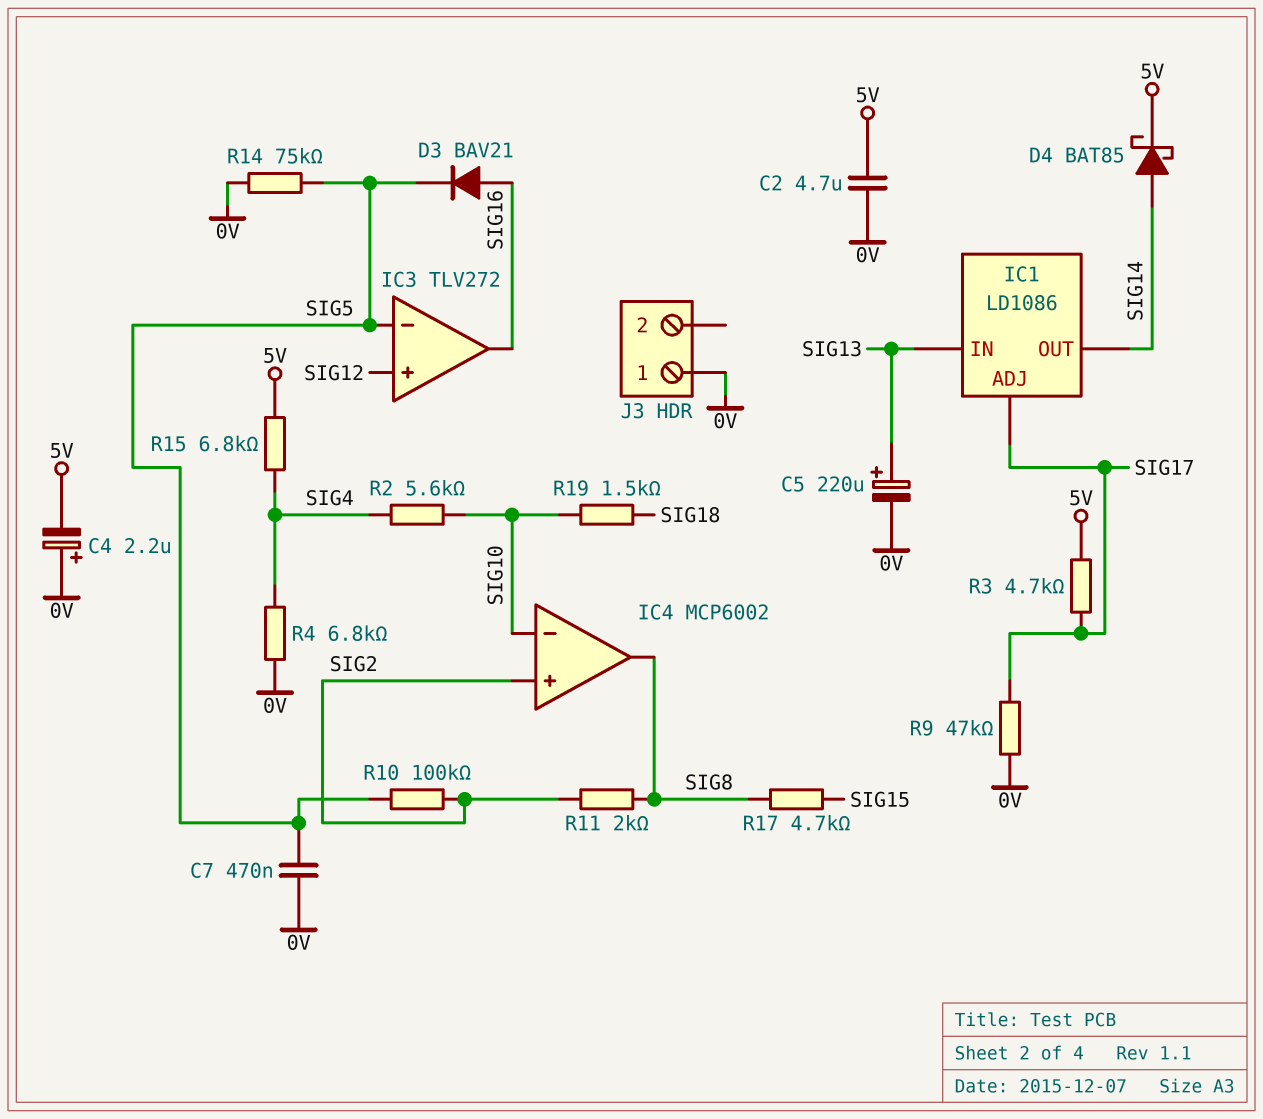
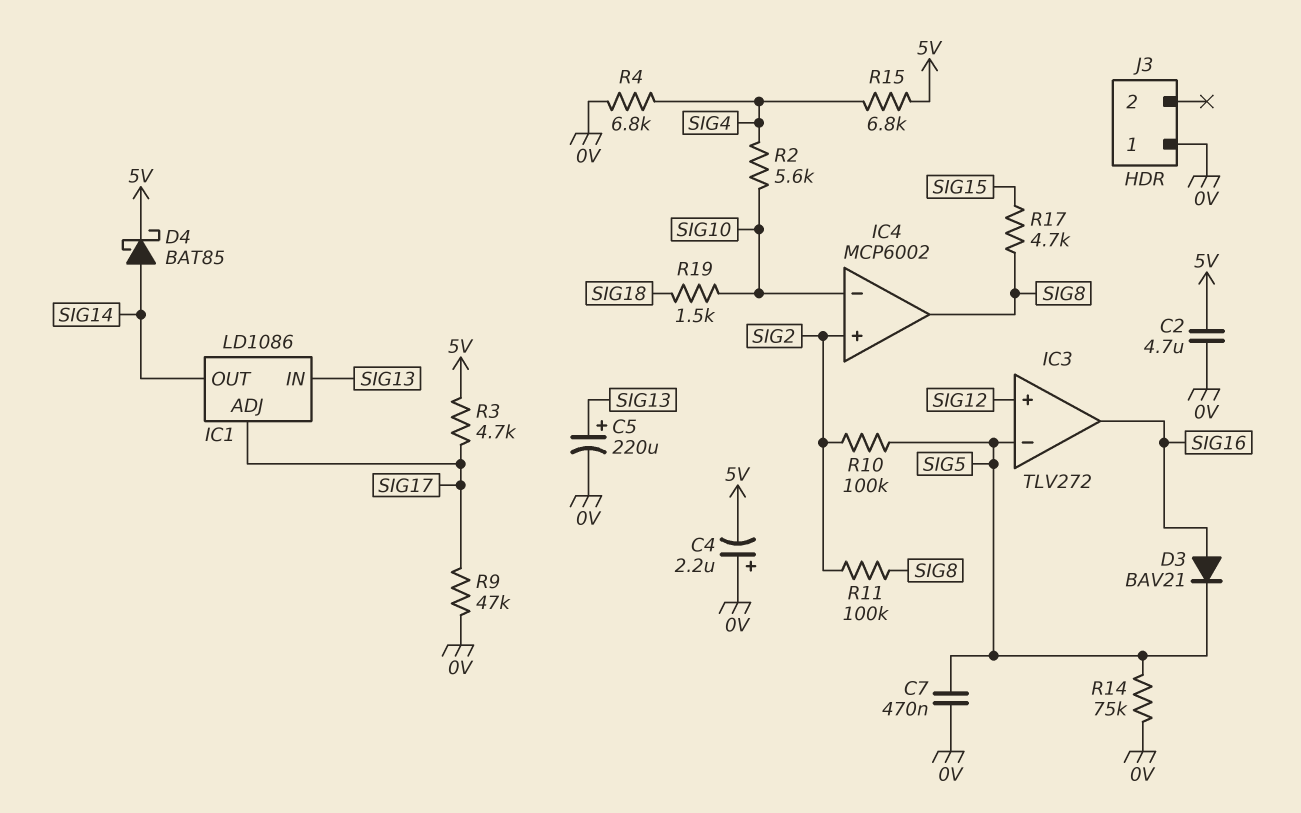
R11: 2k (SIG2, SIG8) -> 100k (SIG2, SIG8)

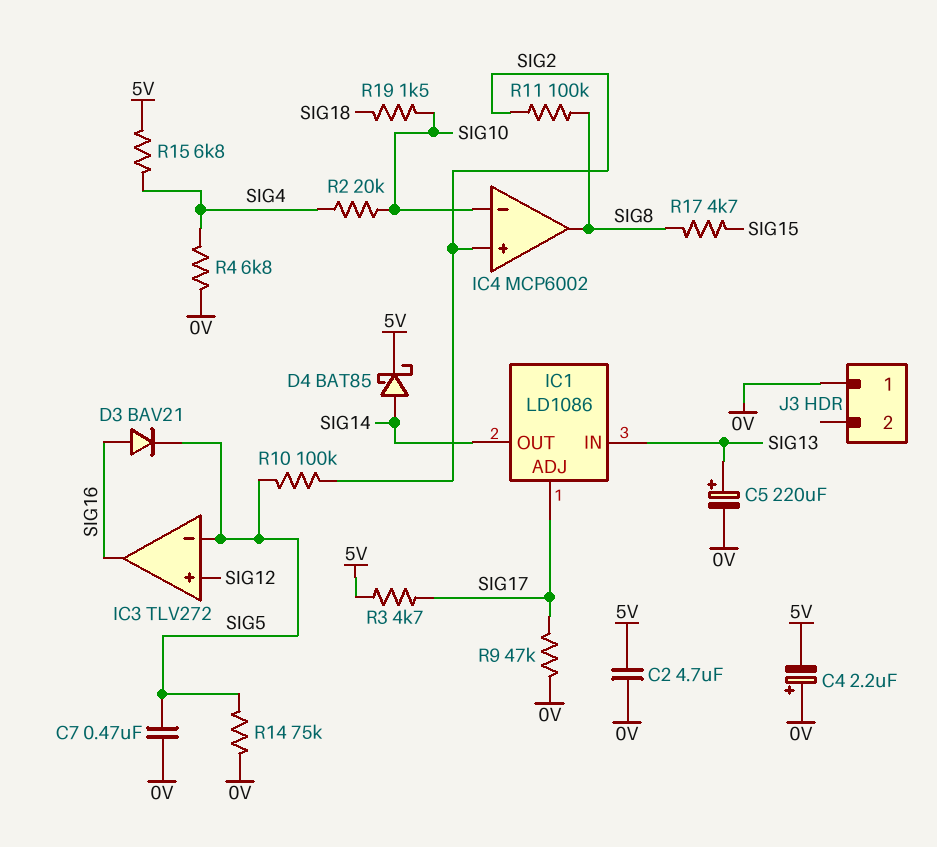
R2: 5.6k (SIG4, SIG10) -> 20k (SIG4, SIG10)

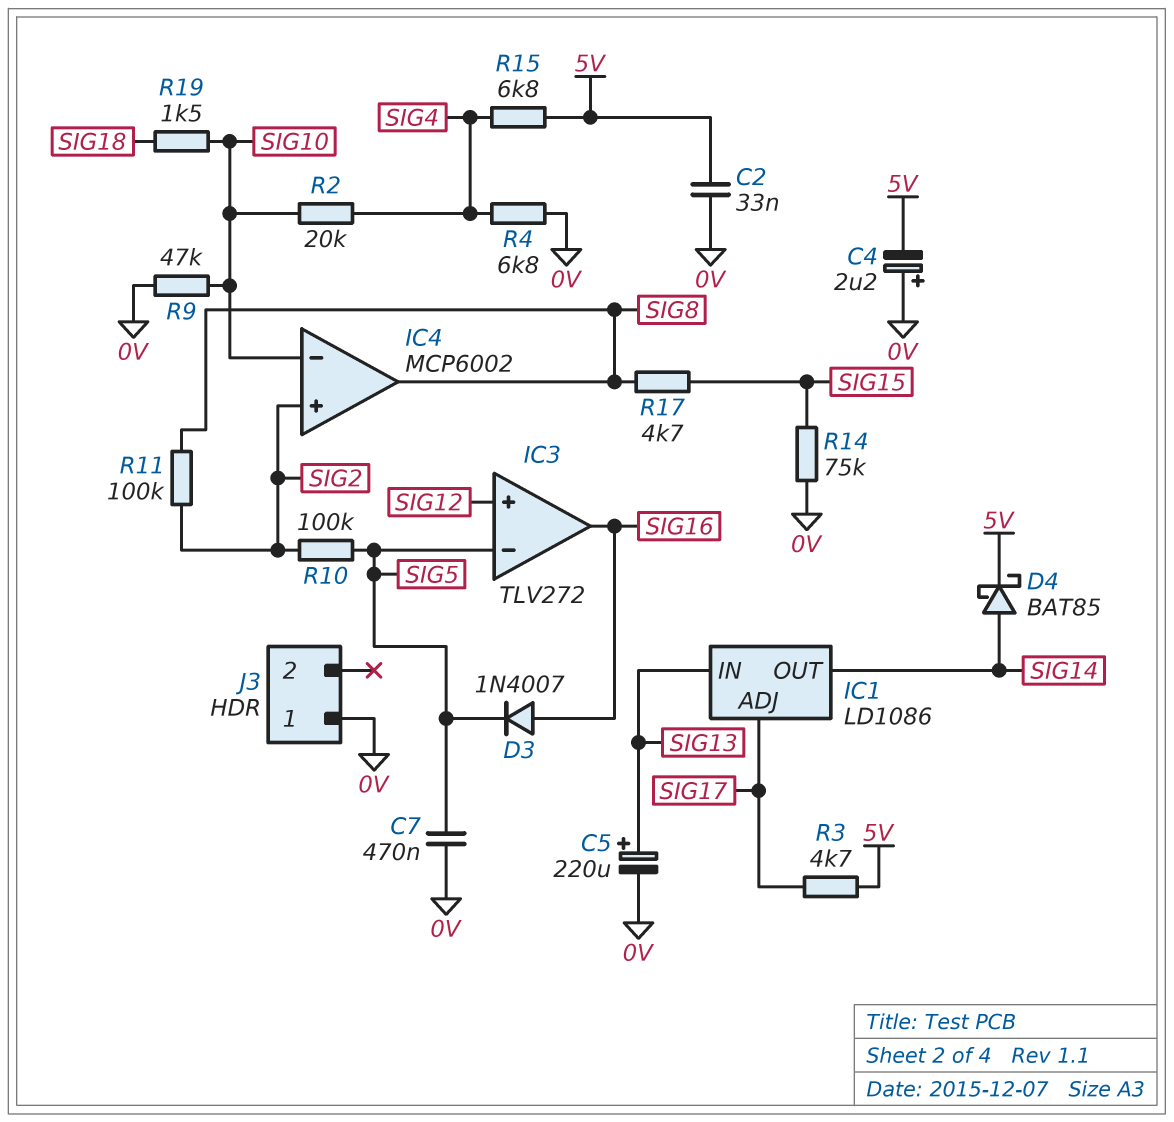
C2: 4.7uF (0V, 5V) -> 33nF (0V, 5V)
D3: diode BAV21 (A SIG16, K SIG5) -> diode 1N4007 (A SIG16, K SIG5)
R9: 47k (0V, SIG17) -> 47k (0V, SIG10)
R14: 75k (0V, SIG5) -> 75k (0V, SIG15)

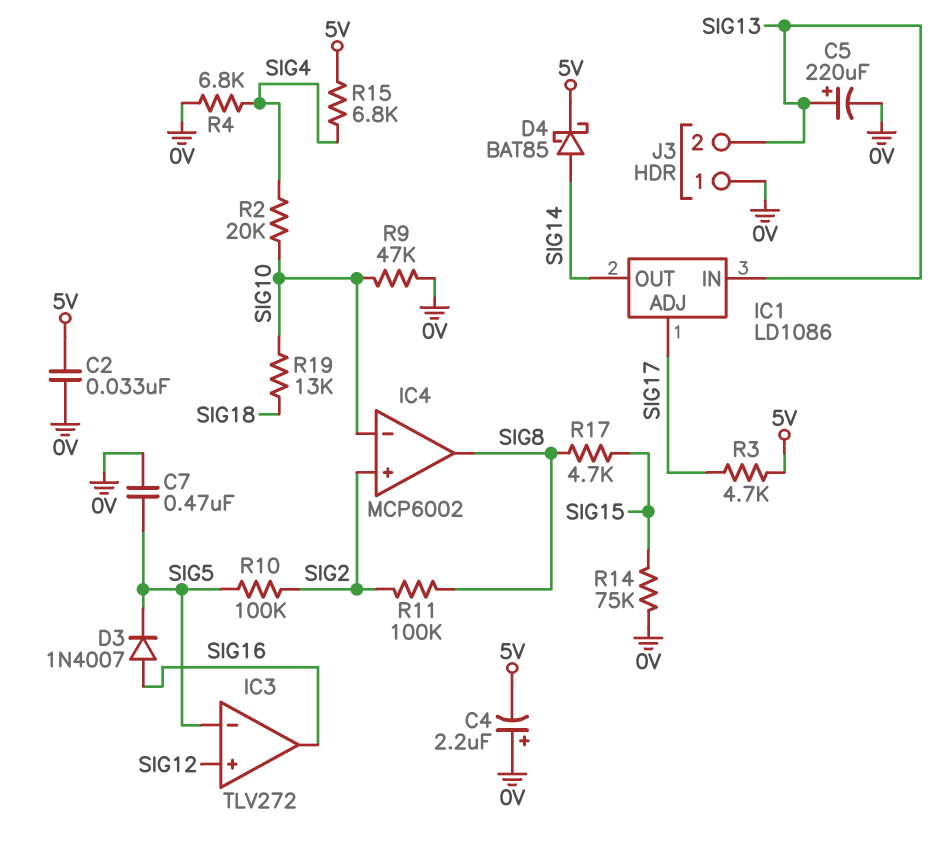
J3 pin 2: none -> SIG13
R19: 1.5k (SIG10, SIG18) -> 13k (SIG10, SIG18)

